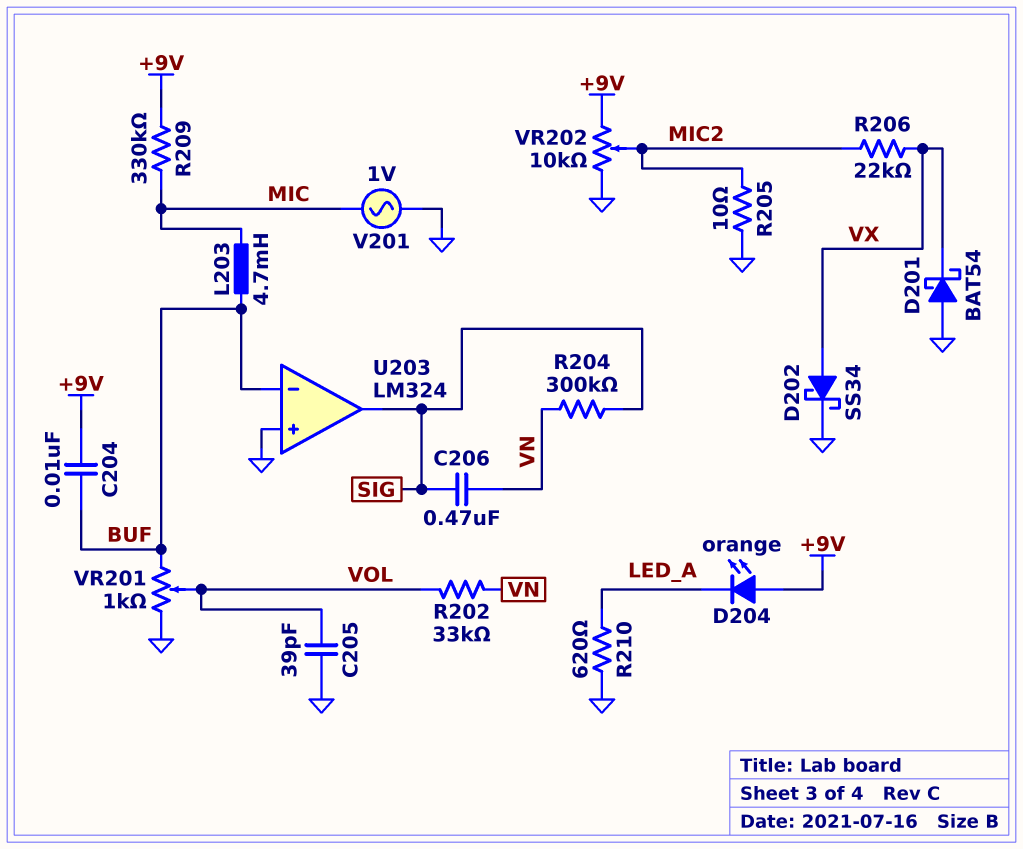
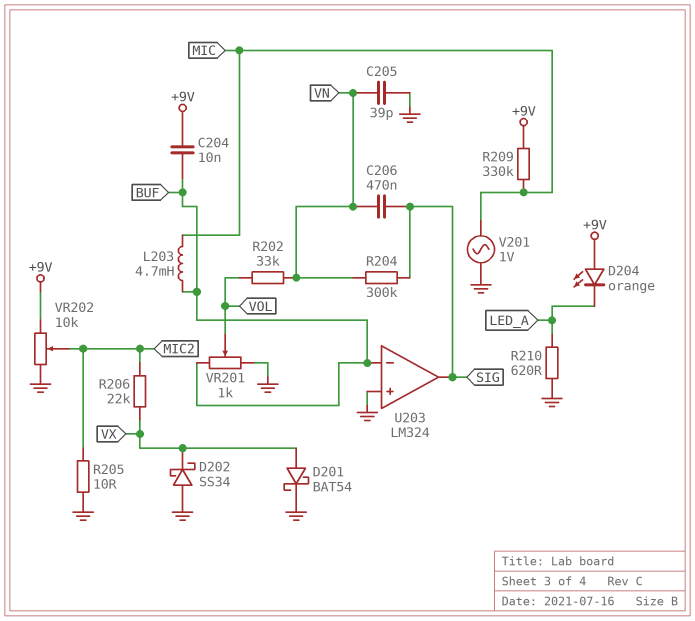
C205: 39pF (GND, VOL) -> 39pF (GND, VN)
D201: schottky BAT54 (A GND, K VX) -> schottky BAT54 (A VX, K GND)
D202: schottky SS34 (A VX, K GND) -> schottky SS34 (A GND, K VX)

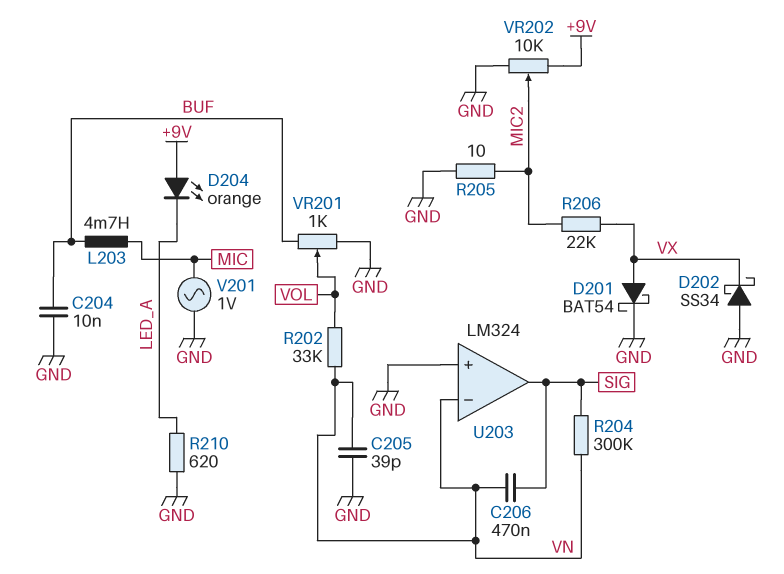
C204: 10nF (+9V, BUF) -> 10nF (BUF, GND)
R209: 330k (+9V, MIC) -> none
U203 pin in-: BUF -> VN

